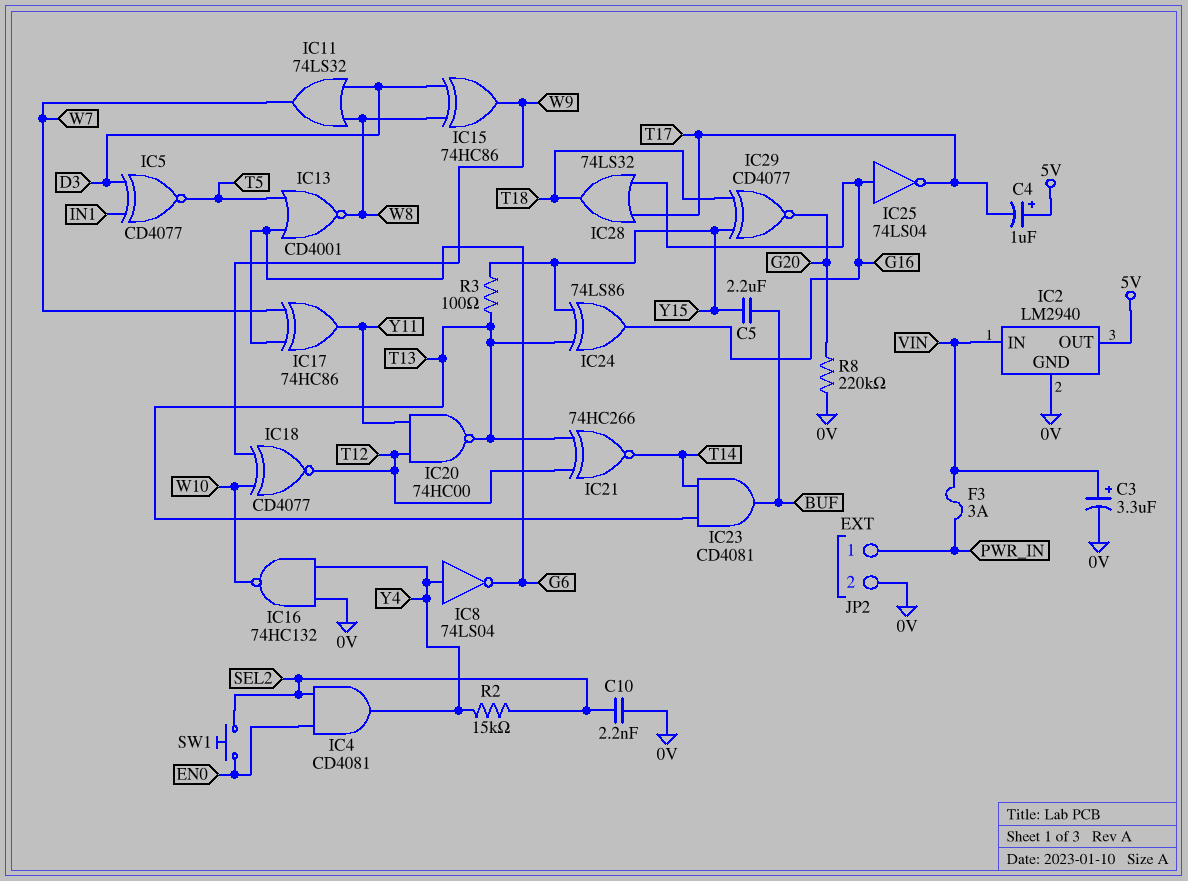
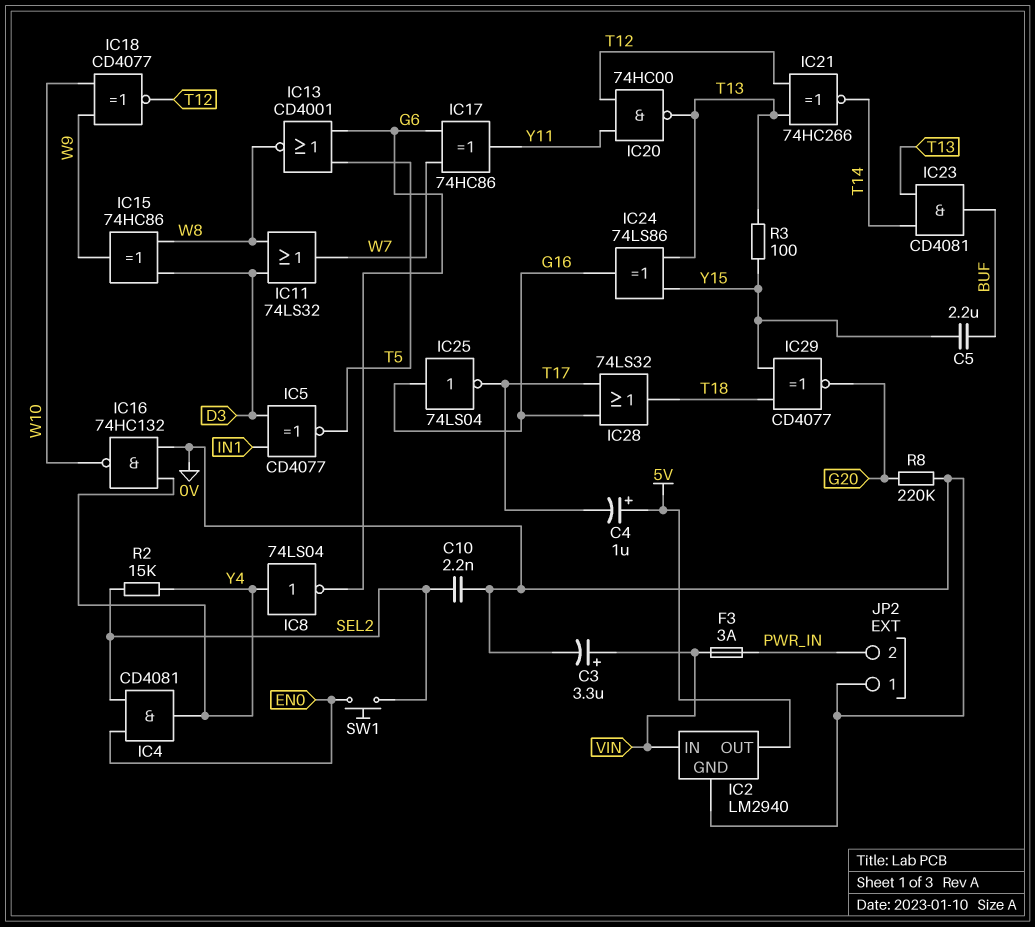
JP2 pin 1: PWR_IN -> 0V
JP2 pin 2: 0V -> PWR_IN

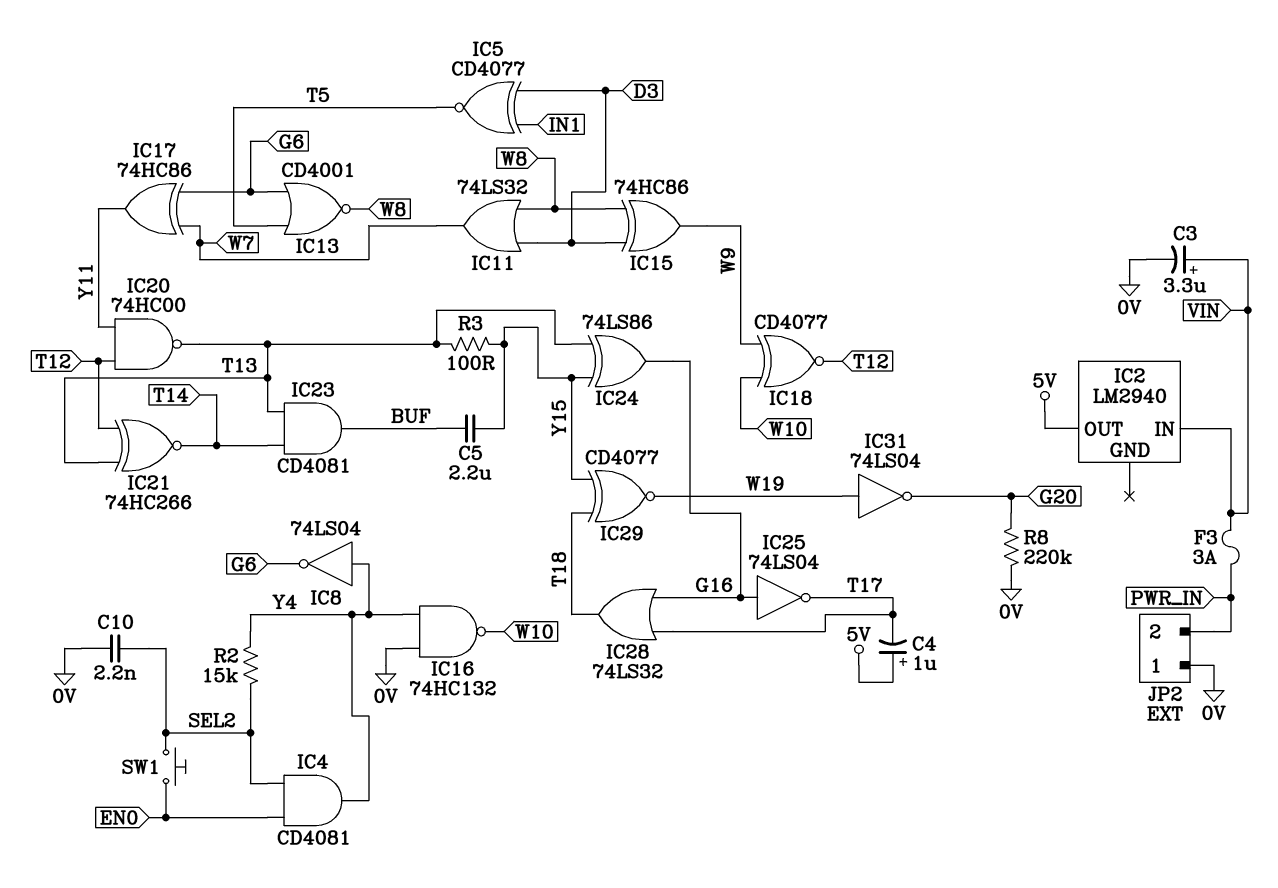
IC2 pin GND: 0V -> none
IC29: XNOR CD4077 (in T18, in Y15, out G20) -> XNOR CD4077 (in T18, in Y15, out W19)
IC31: none -> NOT 74LS04 (in W19, out G20)

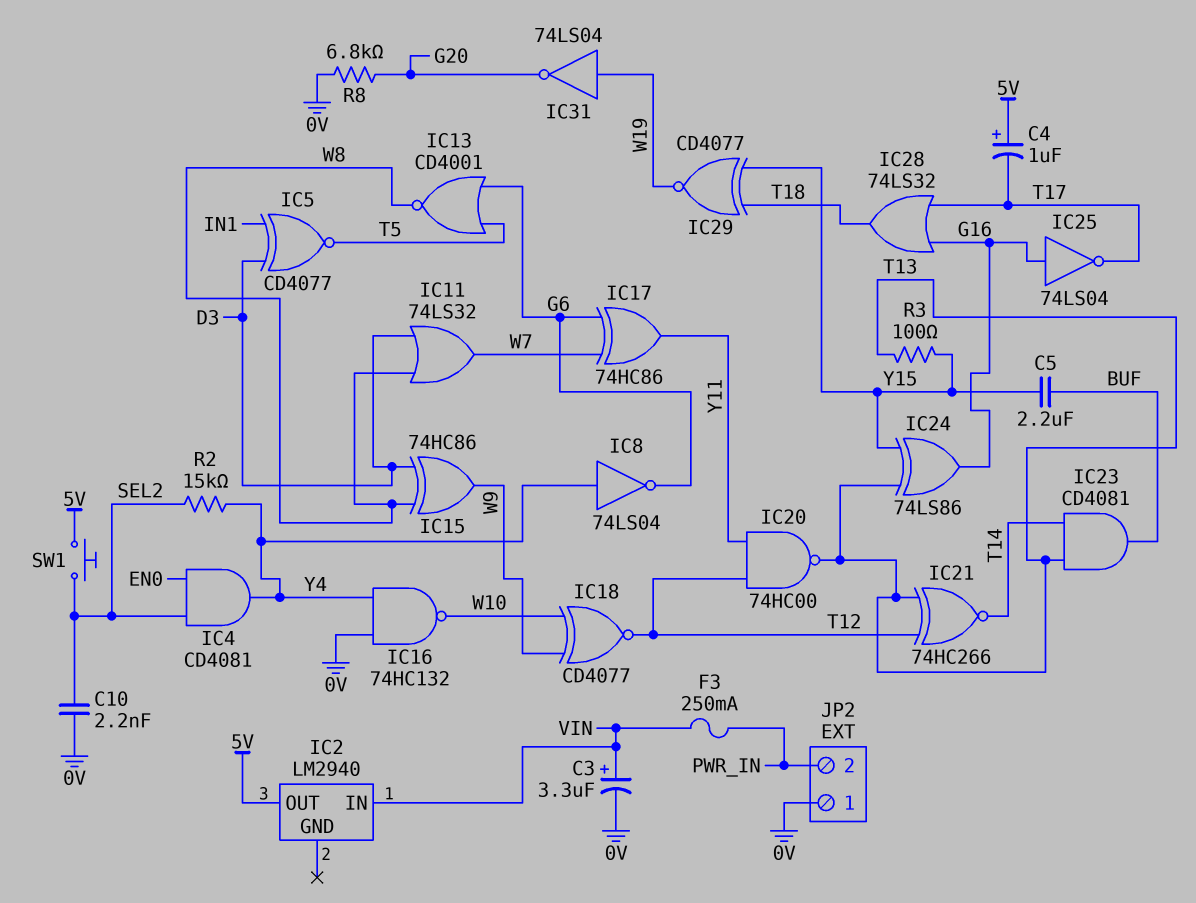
F3: 3A (PWR_IN, VIN) -> 250mA (PWR_IN, VIN)
R8: 220k (0V, G20) -> 6.8k (0V, G20)
SW1: button (EN0, SEL2) -> button (5V, SEL2)

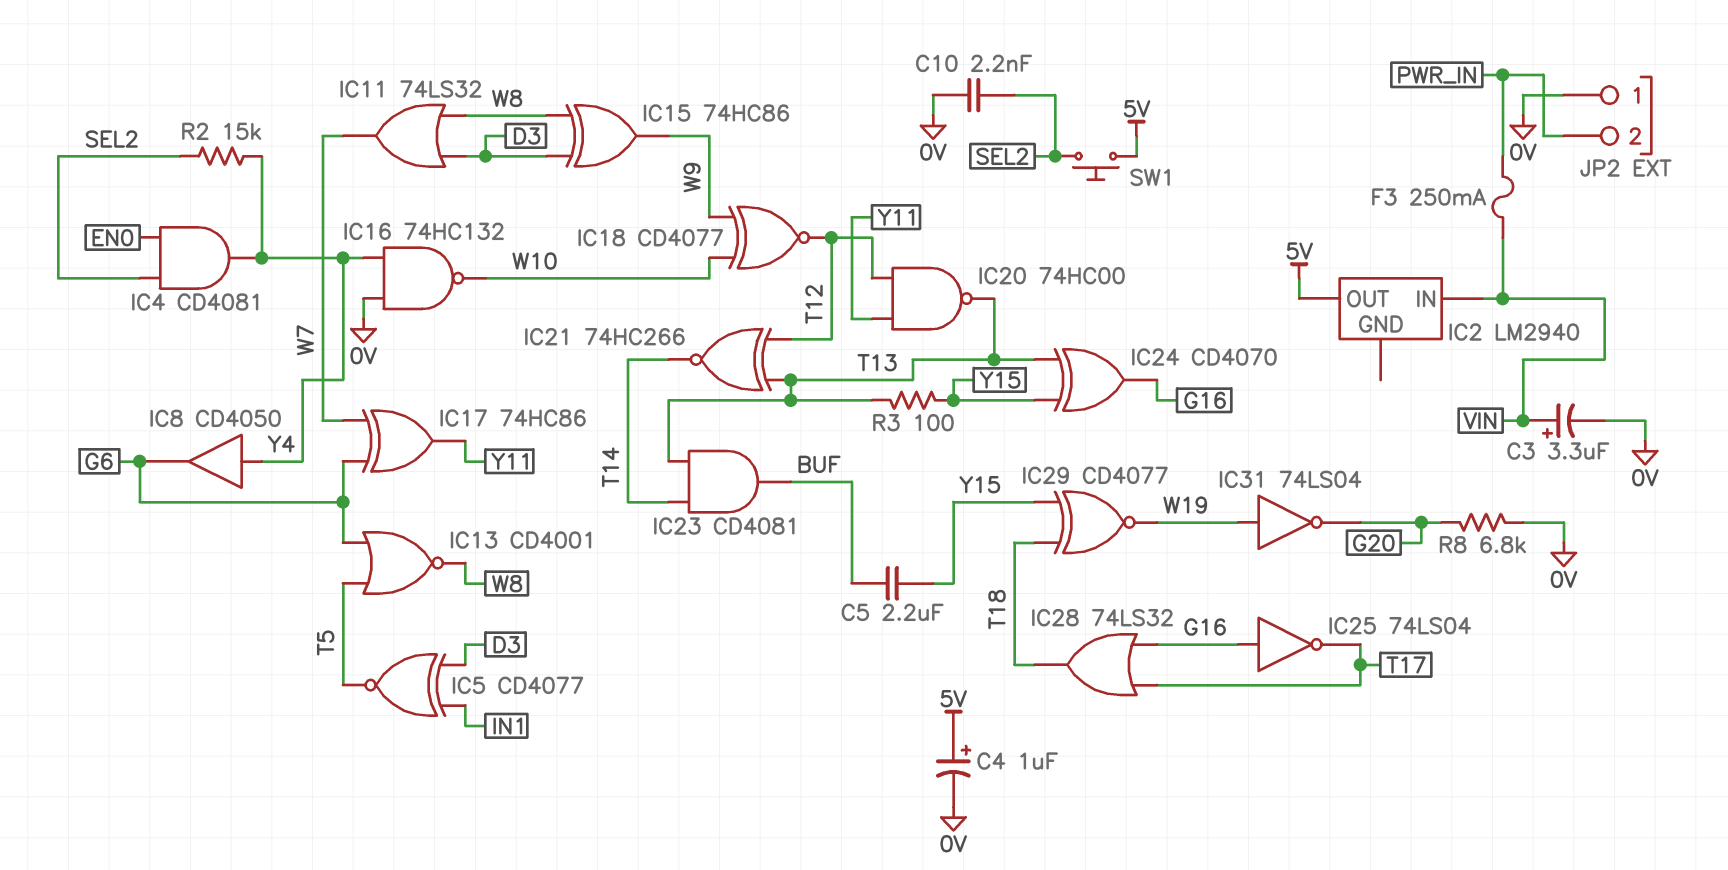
C4: 1uF (plus 5V, minus T17) -> 1uF (plus 5V, minus 0V)
IC8: NOT 74LS04 (in Y4, out G6) -> buffer CD4050 (in Y4, out G6)
IC24: XOR 74LS86 (in T13, in Y15, out G16) -> XOR CD4070 (in T13, in Y15, out G16)

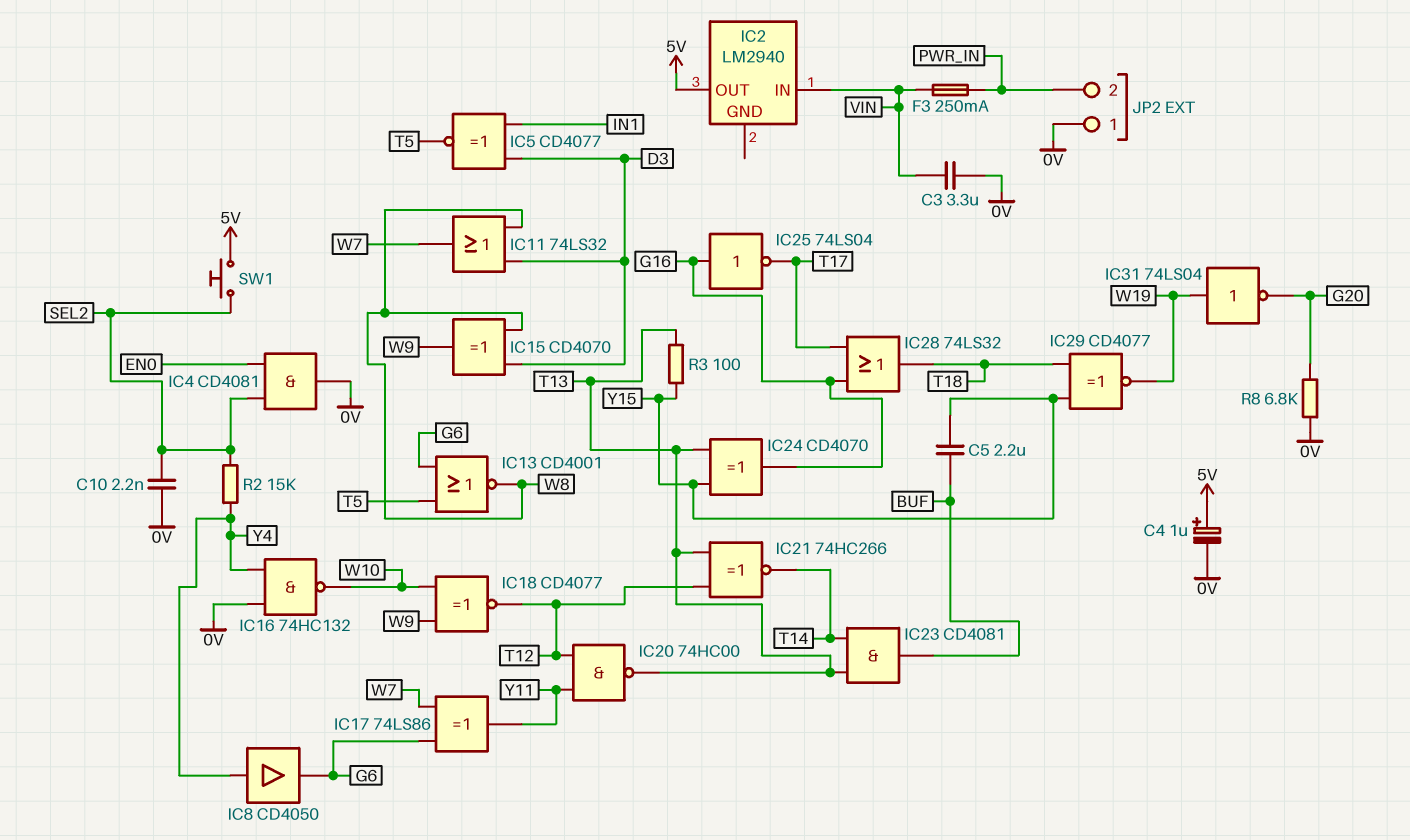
C3: 3.3uF (plus VIN, minus 0V) -> 3.3uF (0V, VIN)
IC4: AND CD4081 (in EN0, in SEL2, out Y4) -> AND CD4081 (in EN0, in SEL2, out 0V)
IC15: XOR 74HC86 (in D3, in W8, out W9) -> XOR CD4070 (in D3, in W8, out W9)
IC17: XOR 74HC86 (in G6, in W7, out Y11) -> XOR 74LS86 (in G6, in W7, out Y11)

